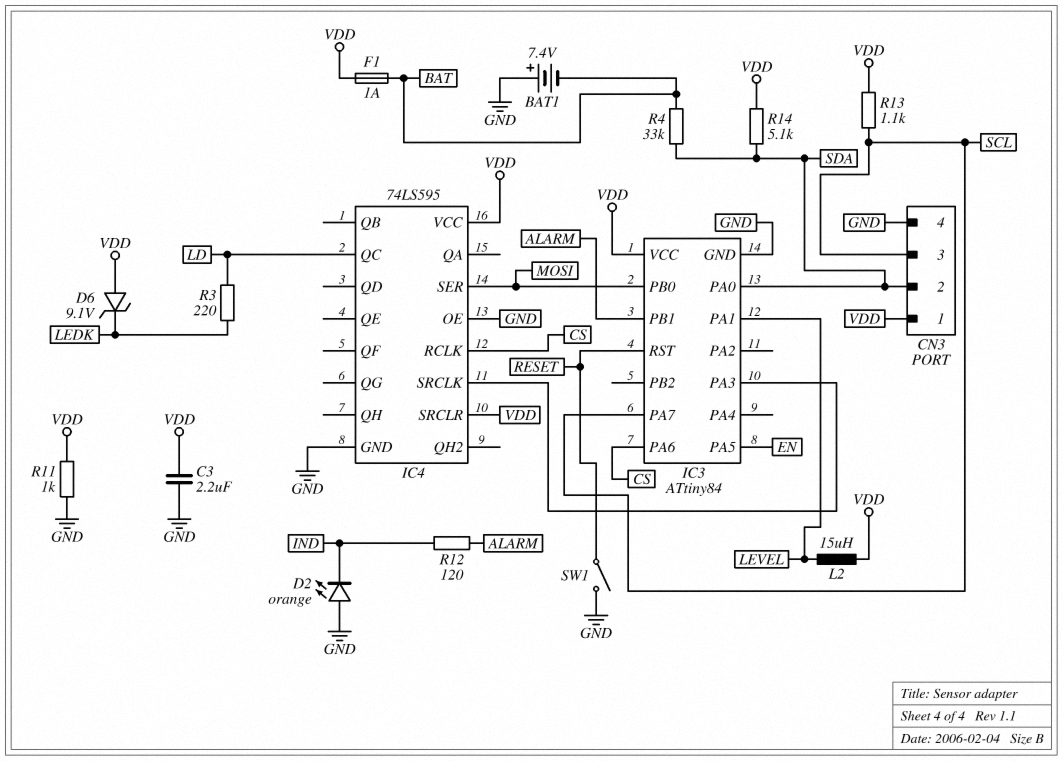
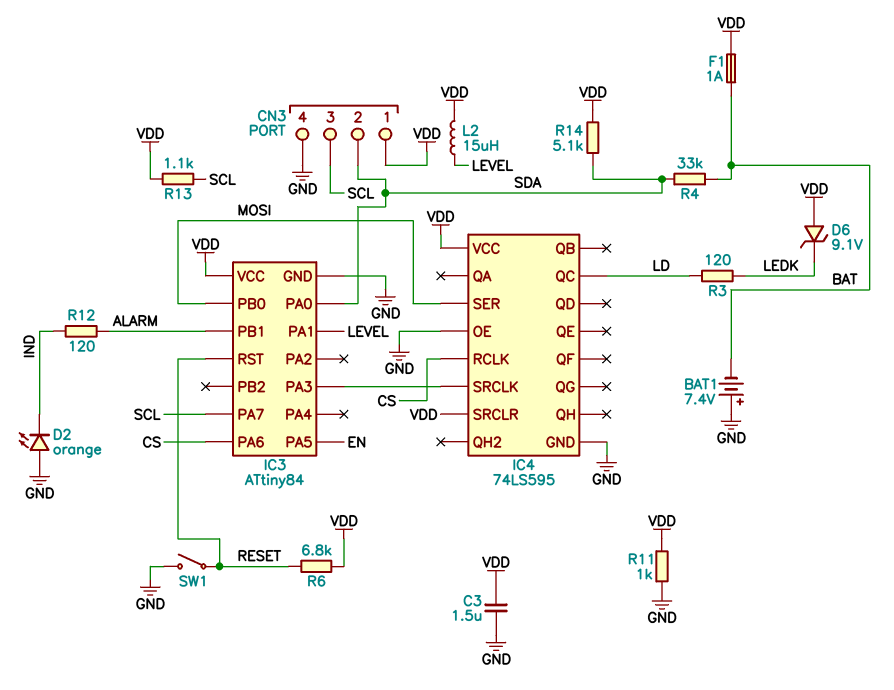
C3: 2.2uF (GND, VDD) -> 1.5uF (GND, VDD)
R3: 220 (LD, LEDK) -> 120 (LD, LEDK)
R6: none -> 6.8k (RESET, VDD)

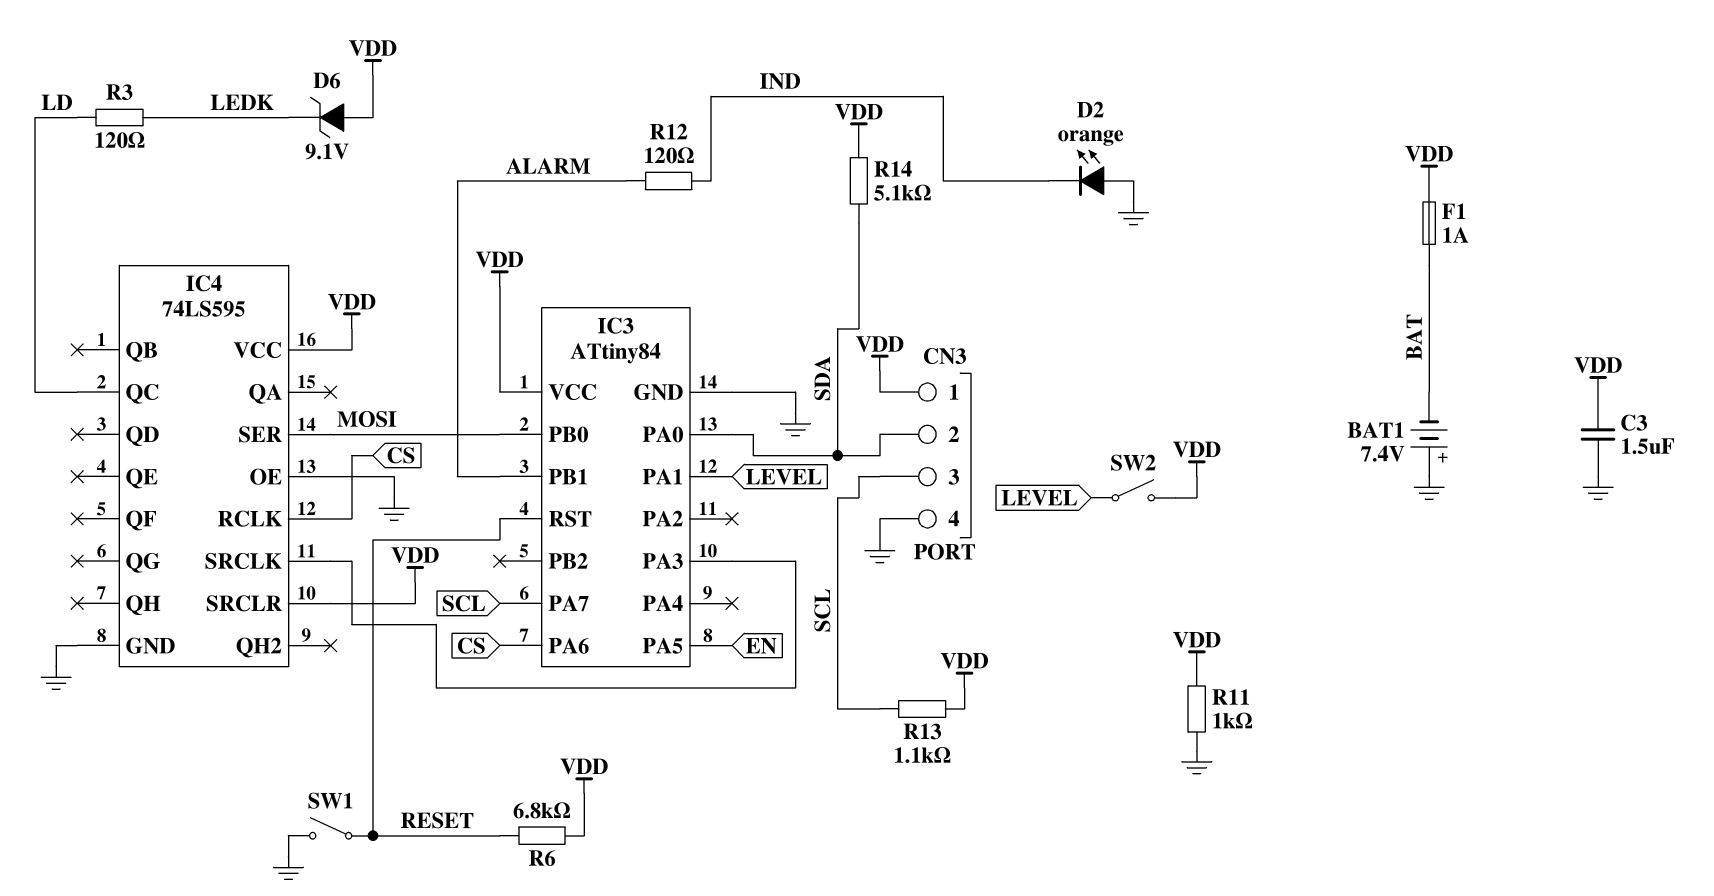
L2: 15uH (LEVEL, VDD) -> none
R4: 33k (BAT, SDA) -> none
SW2: none -> switch (LEVEL, VDD)

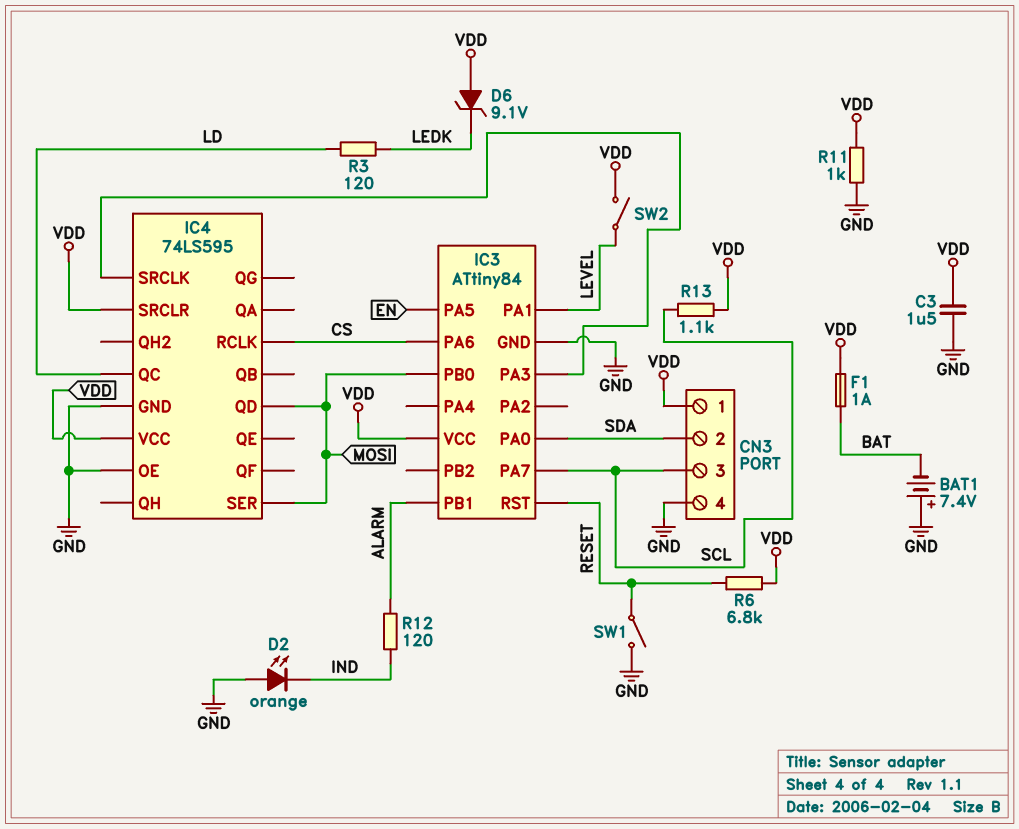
IC4 pin QD: none -> MOSI
R14: 5.1k (SDA, VDD) -> none

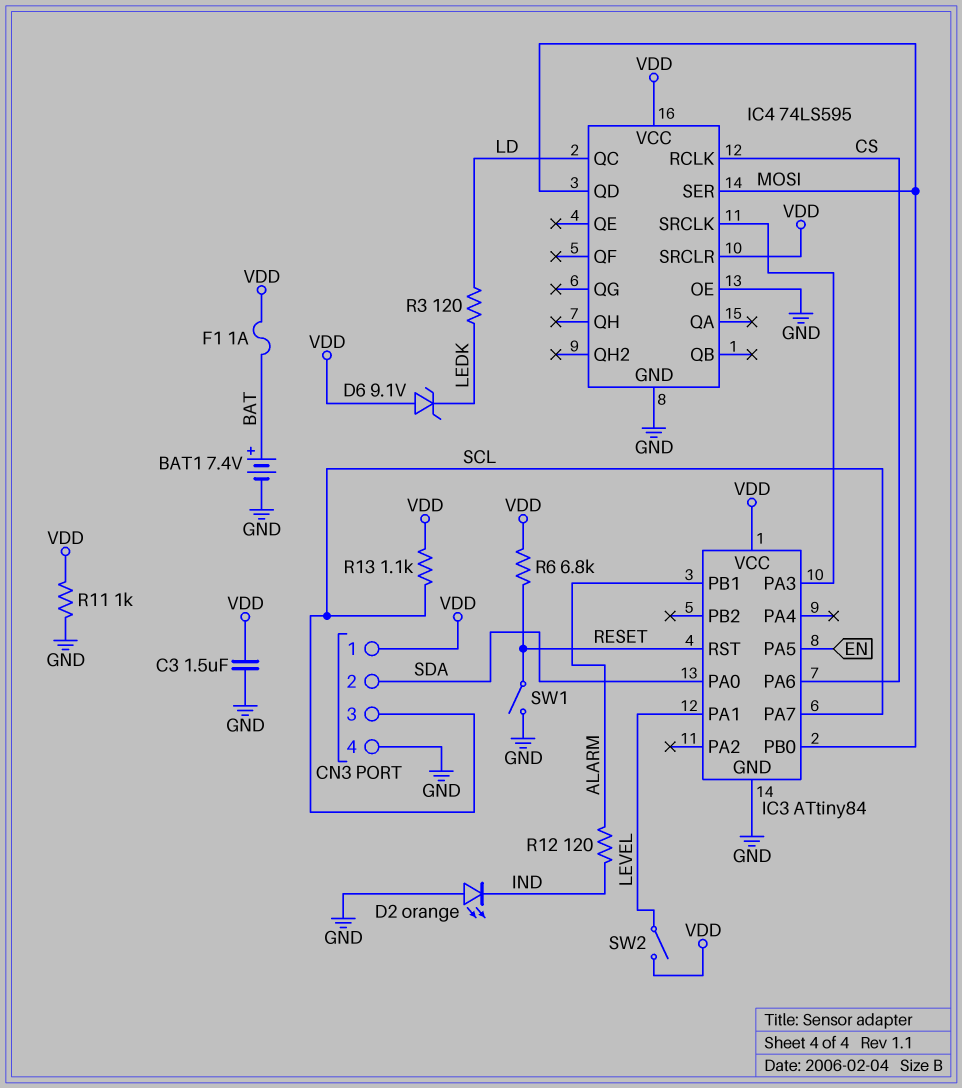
BAT1: 7.4V (plus GND, minus BAT) -> 7.4V (plus BAT, minus GND)

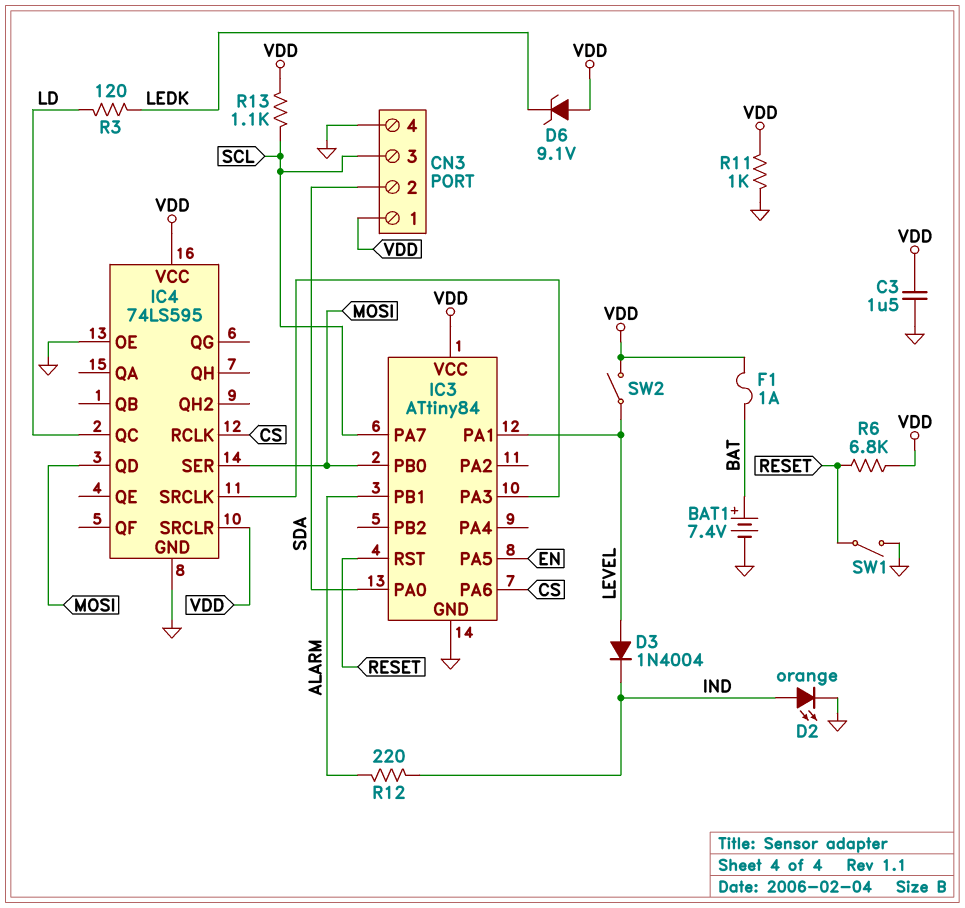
D2: LED orange (A GND, K IND) -> LED orange (A IND, K GND)
D3: none -> diode 1N4004 (A LEVEL, K IND)
R12: 120 (ALARM, IND) -> 220 (ALARM, IND)

